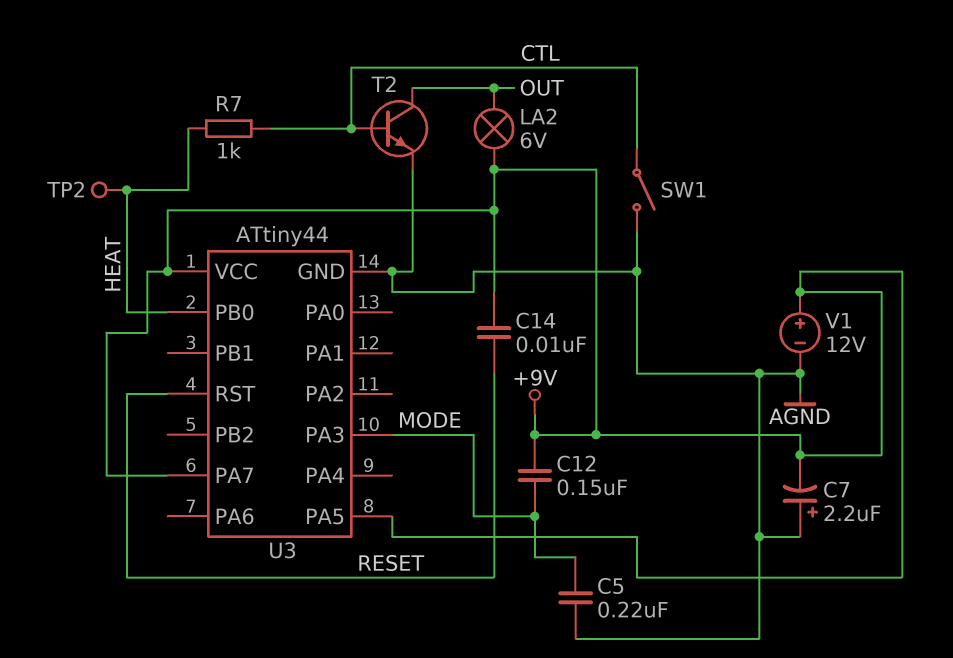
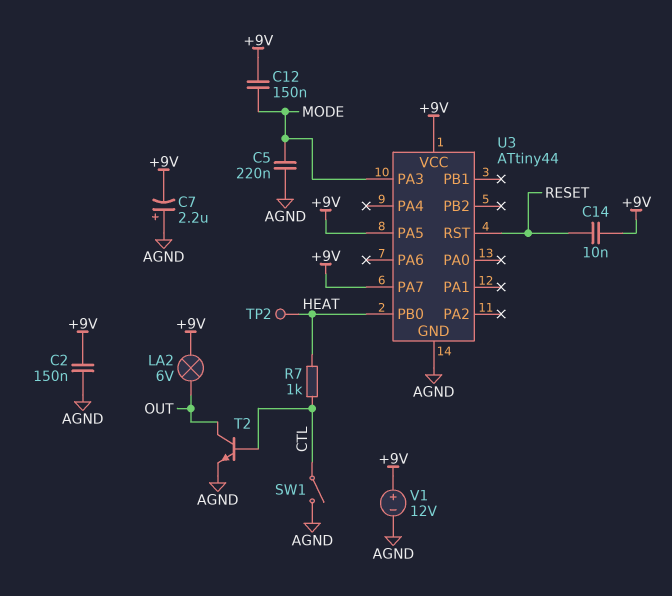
C2: none -> 150nF (+9V, AGND)

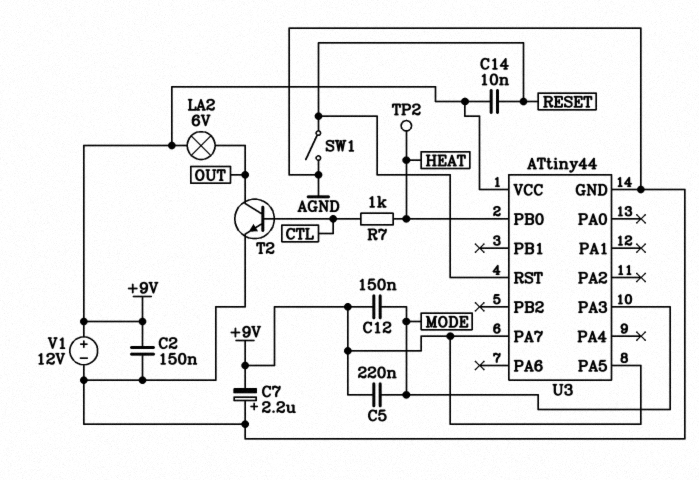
C5: 220nF (AGND, MODE) -> 220nF (+9V, MODE)
SW1: switch (AGND, CTL) -> switch (AGND, RESET)

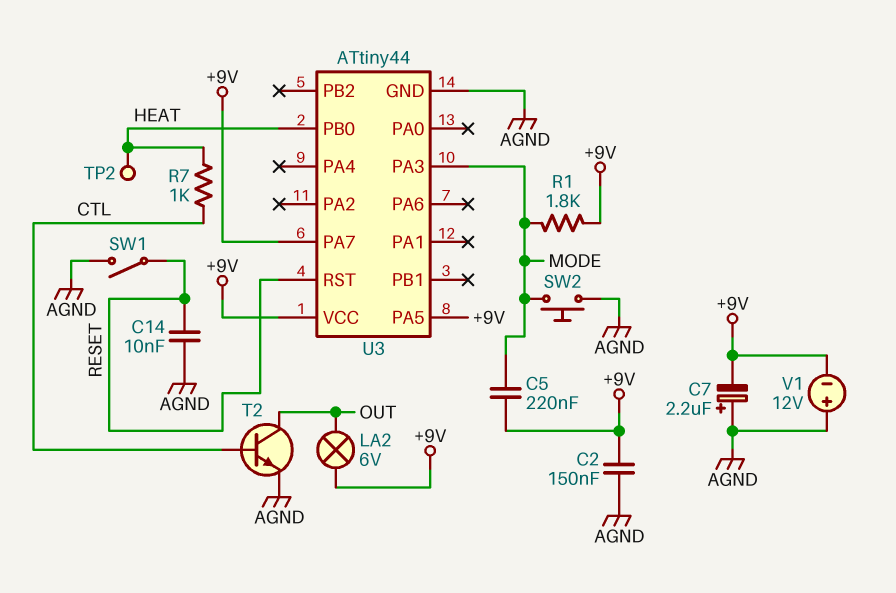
C12: 150nF (+9V, MODE) -> none
C14: 10nF (+9V, RESET) -> 10nF (AGND, RESET)
R1: none -> 1.8k (+9V, MODE)
SW2: none -> button (AGND, MODE)
V1: 12V (plus +9V, minus AGND) -> 12V (plus AGND, minus +9V)

